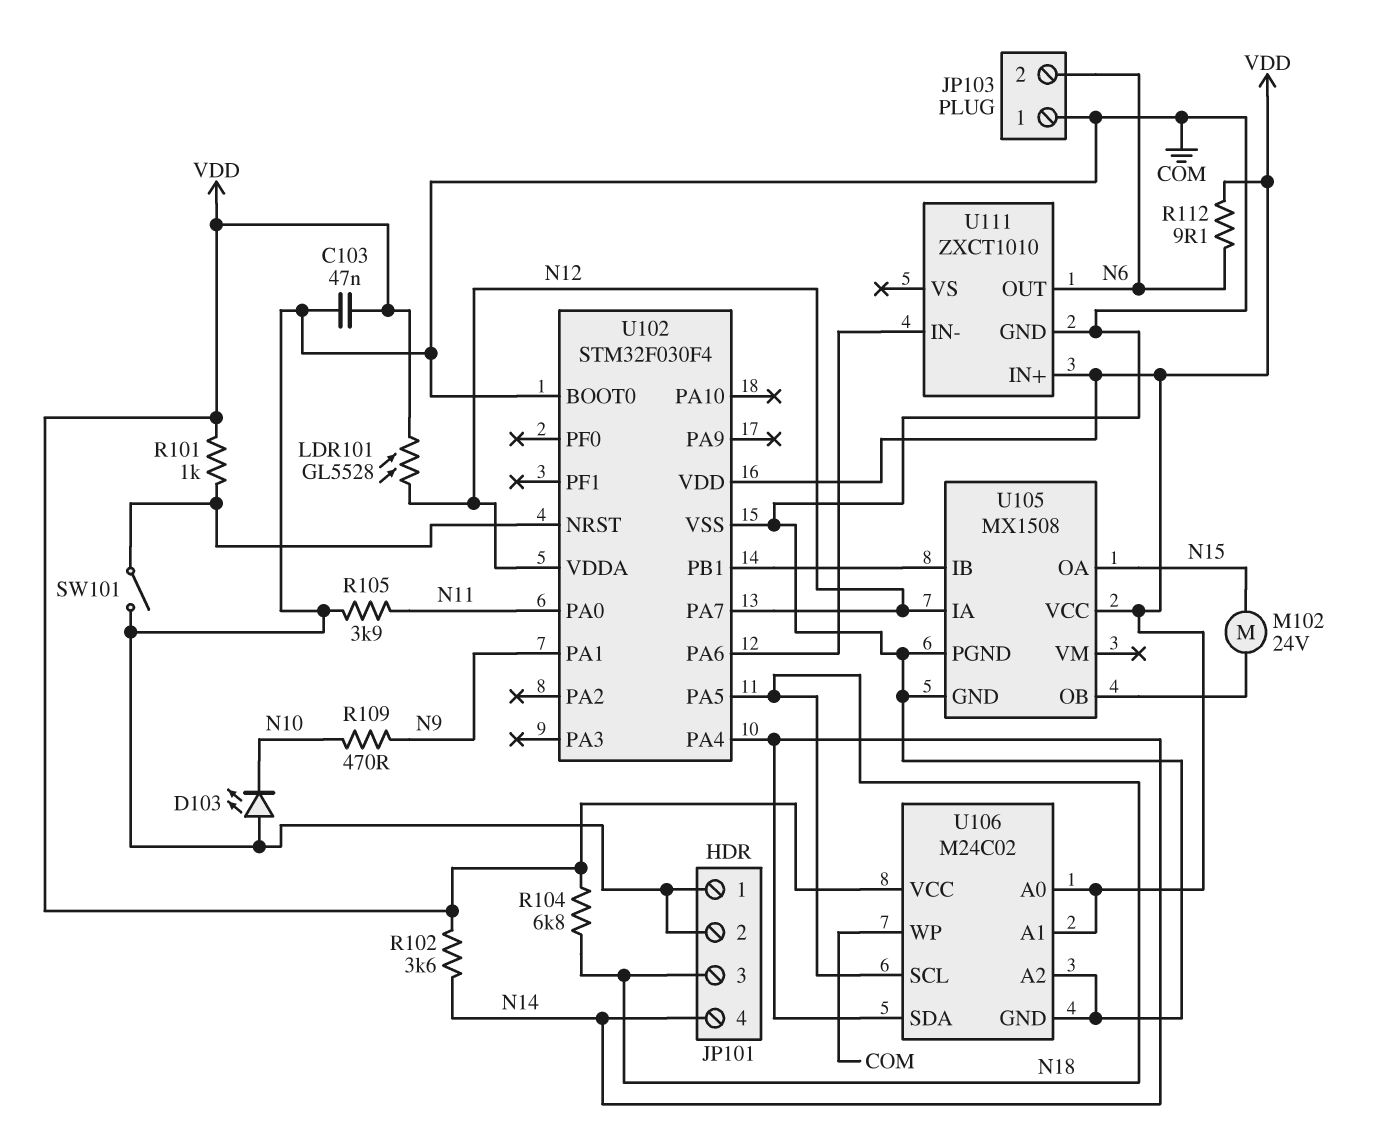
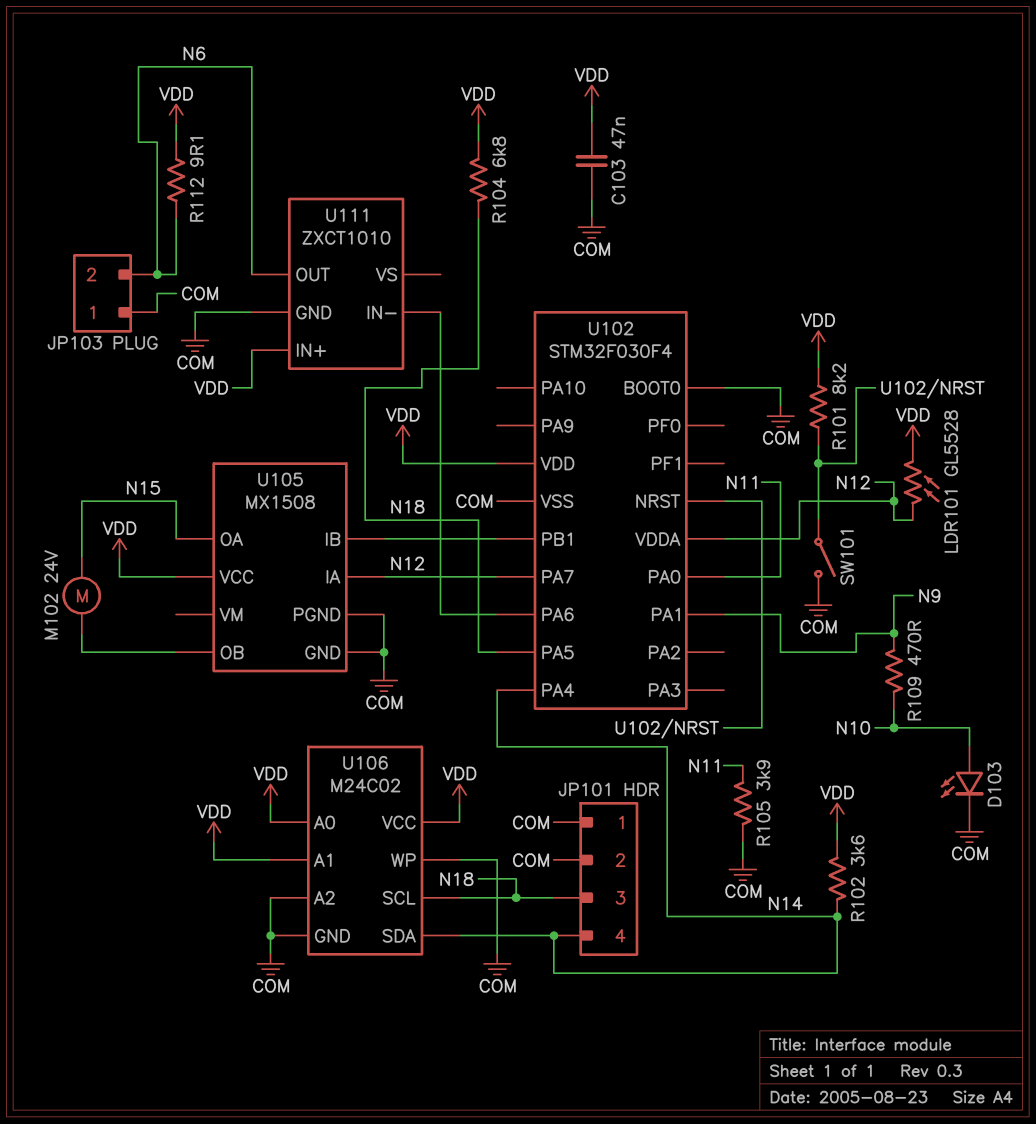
D103: LED (A COM, K N10) -> LED (A N10, K COM)
R101: 1k (U102/NRST, VDD) -> 8.2k (U102/NRST, VDD)

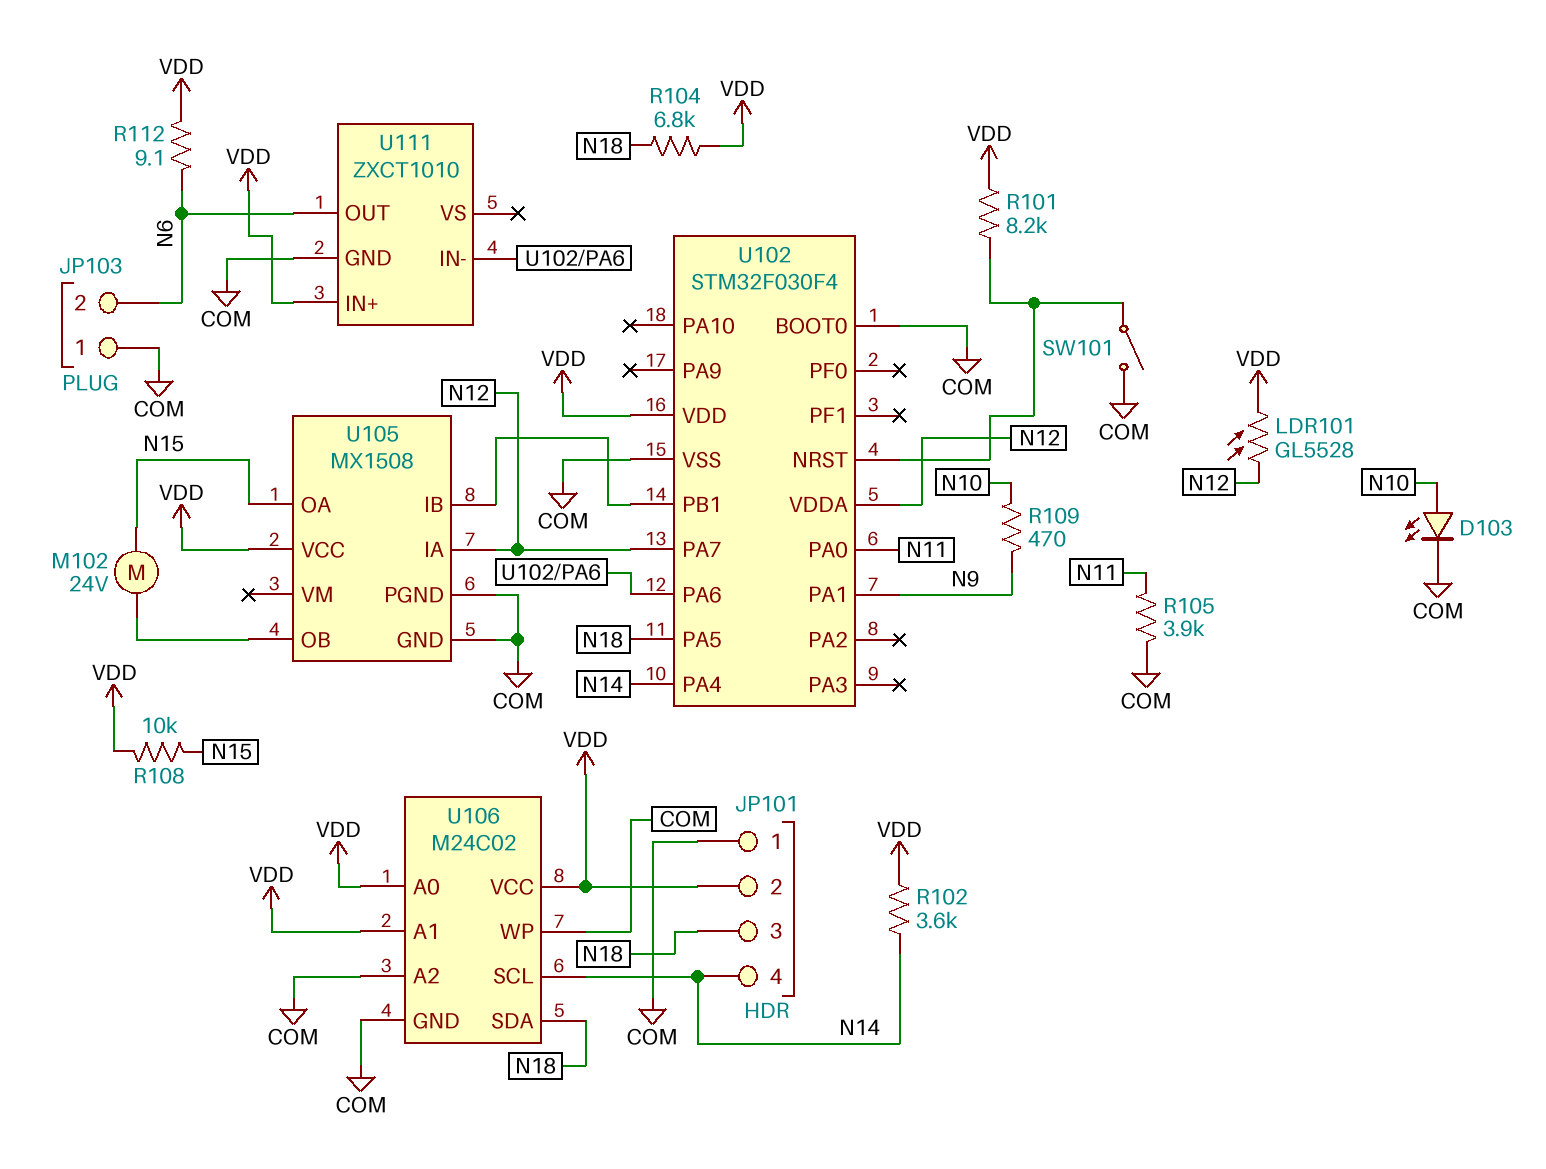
C103: 47nF (COM, VDD) -> none
JP101 pin 2: COM -> VDD
R108: none -> 10k (N15, VDD)
U106 pin SCL: N18 -> N14
U106 pin SDA: N14 -> N18

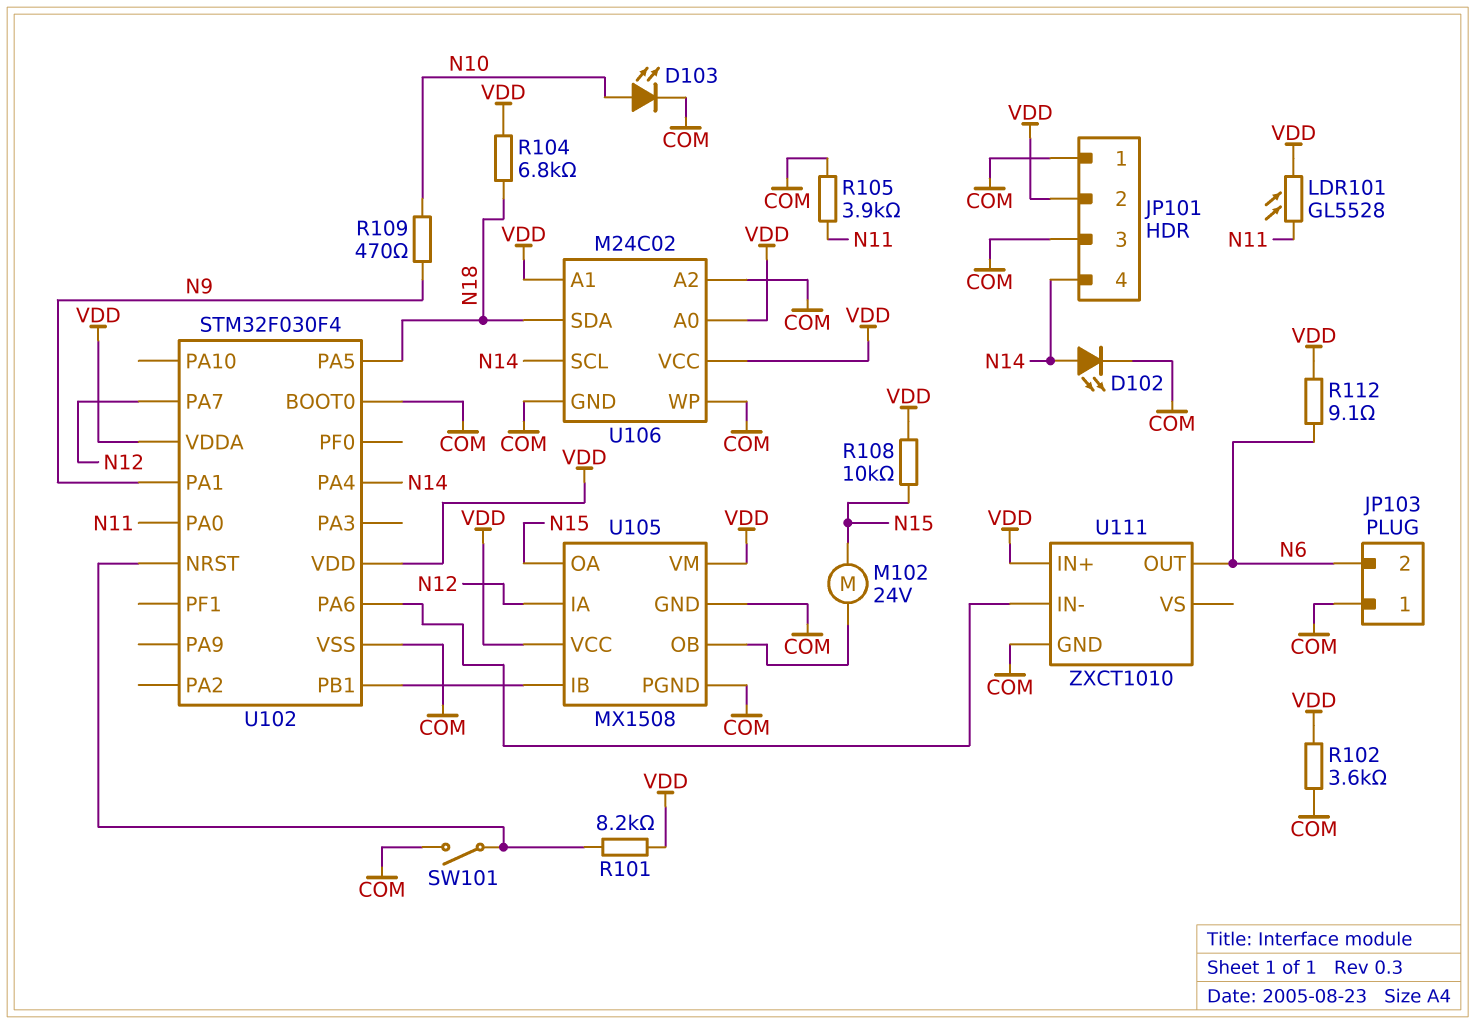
D102: none -> LED (A N14, K COM)
JP101 pin 3: N18 -> COM
LDR101: GL5528 (N12, VDD) -> GL5528 (N11, VDD)
R102: 3.6k (N14, VDD) -> 3.6k (COM, VDD)
U102 pin VDDA: N12 -> VDD
U105 pin VM: none -> VDD

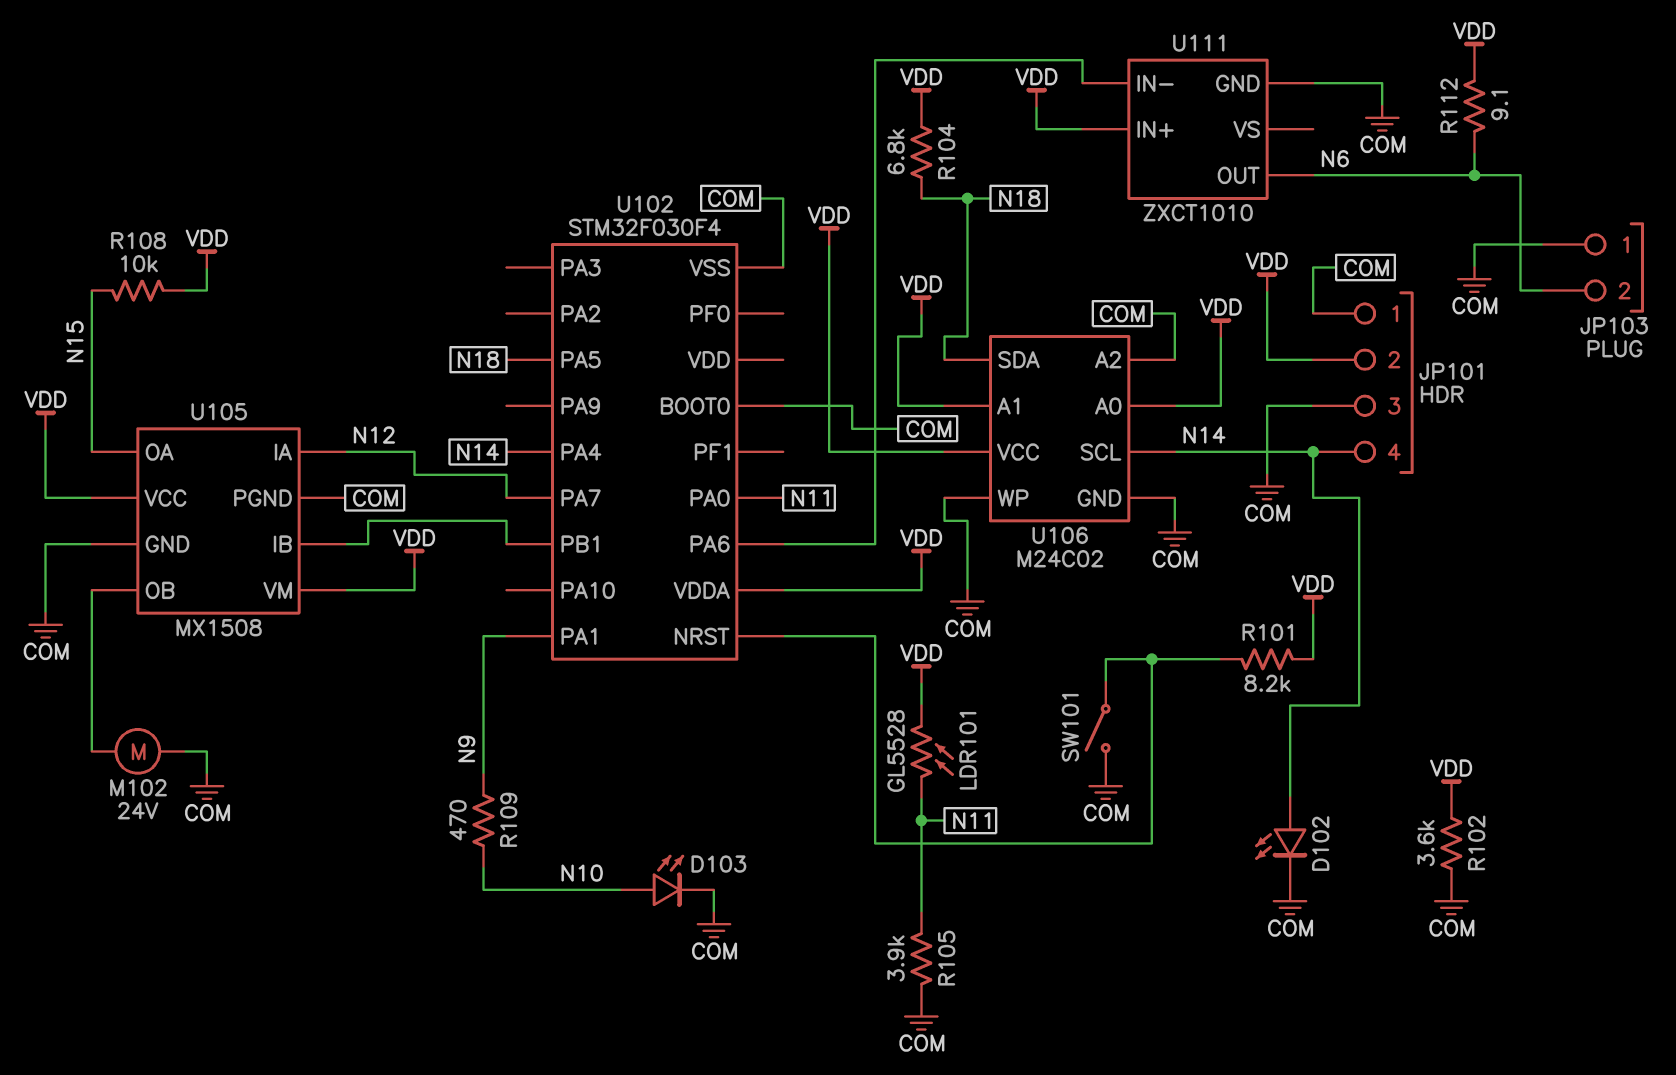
M102: motor 24V (N15, U105/OB) -> motor 24V (COM, U105/OB)
U102 pin VDD: VDD -> none

